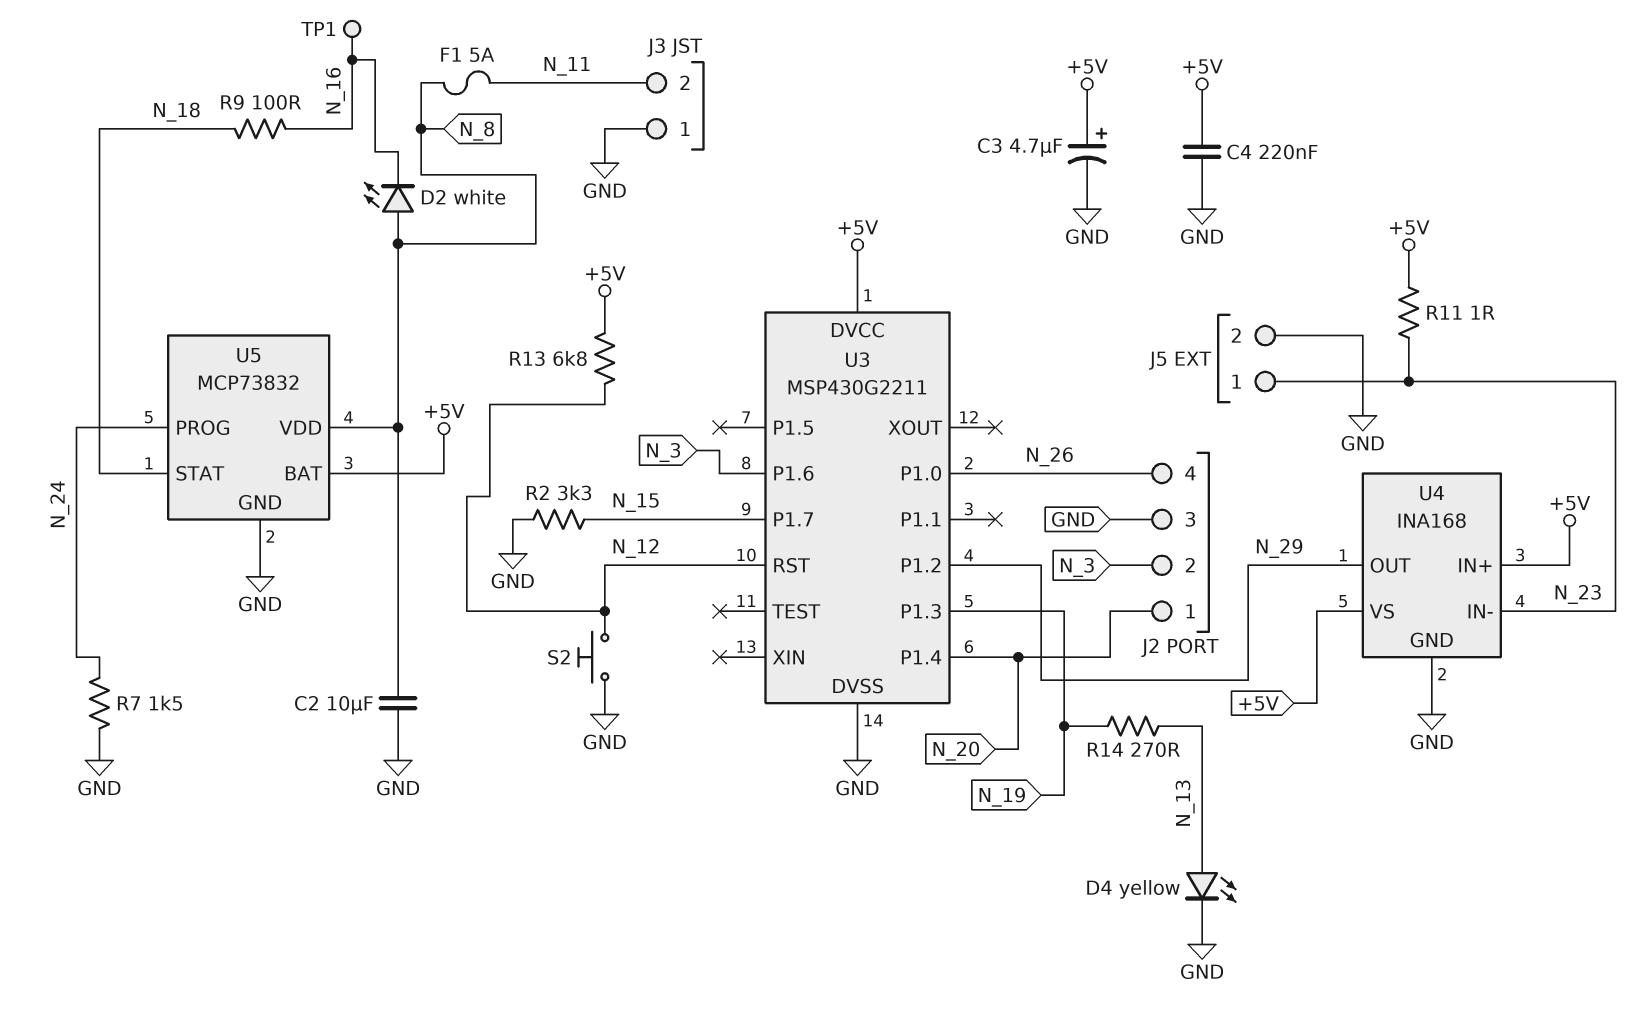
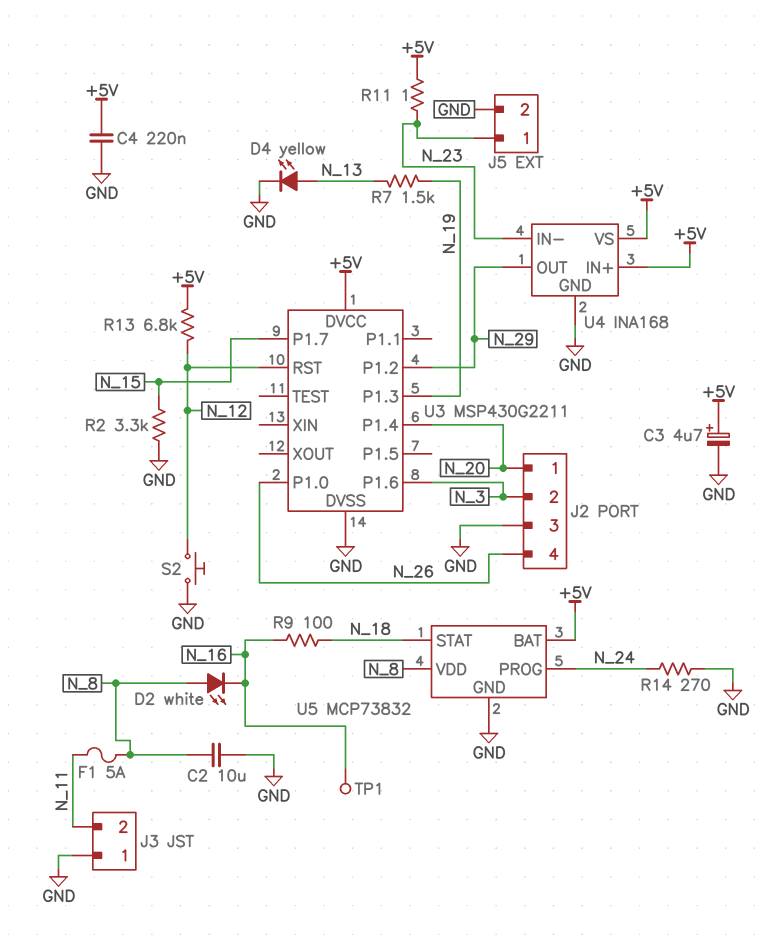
R7: 1.5k (GND, N_24) -> 1.5k (N_13, N_19)
R14: 270 (N_13, N_19) -> 270 (GND, N_24)

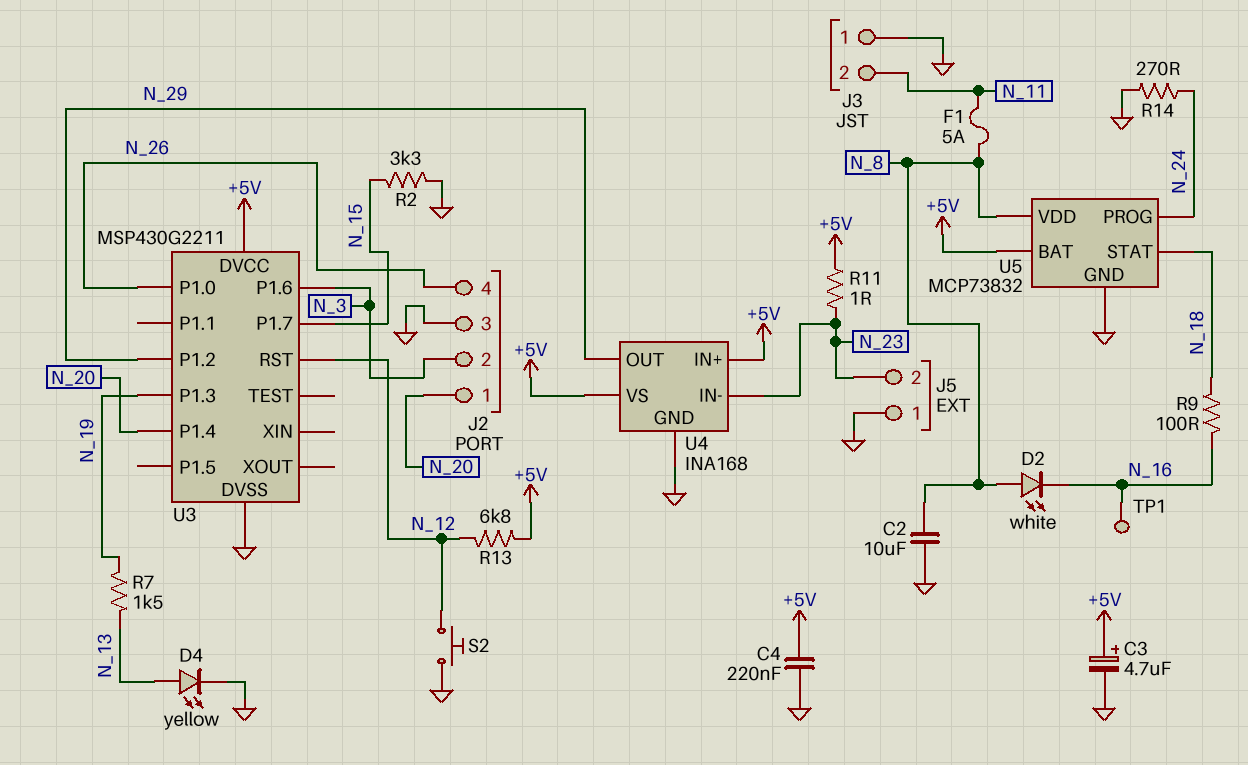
J5 pin 1: N_23 -> GND
J5 pin 2: GND -> N_23

